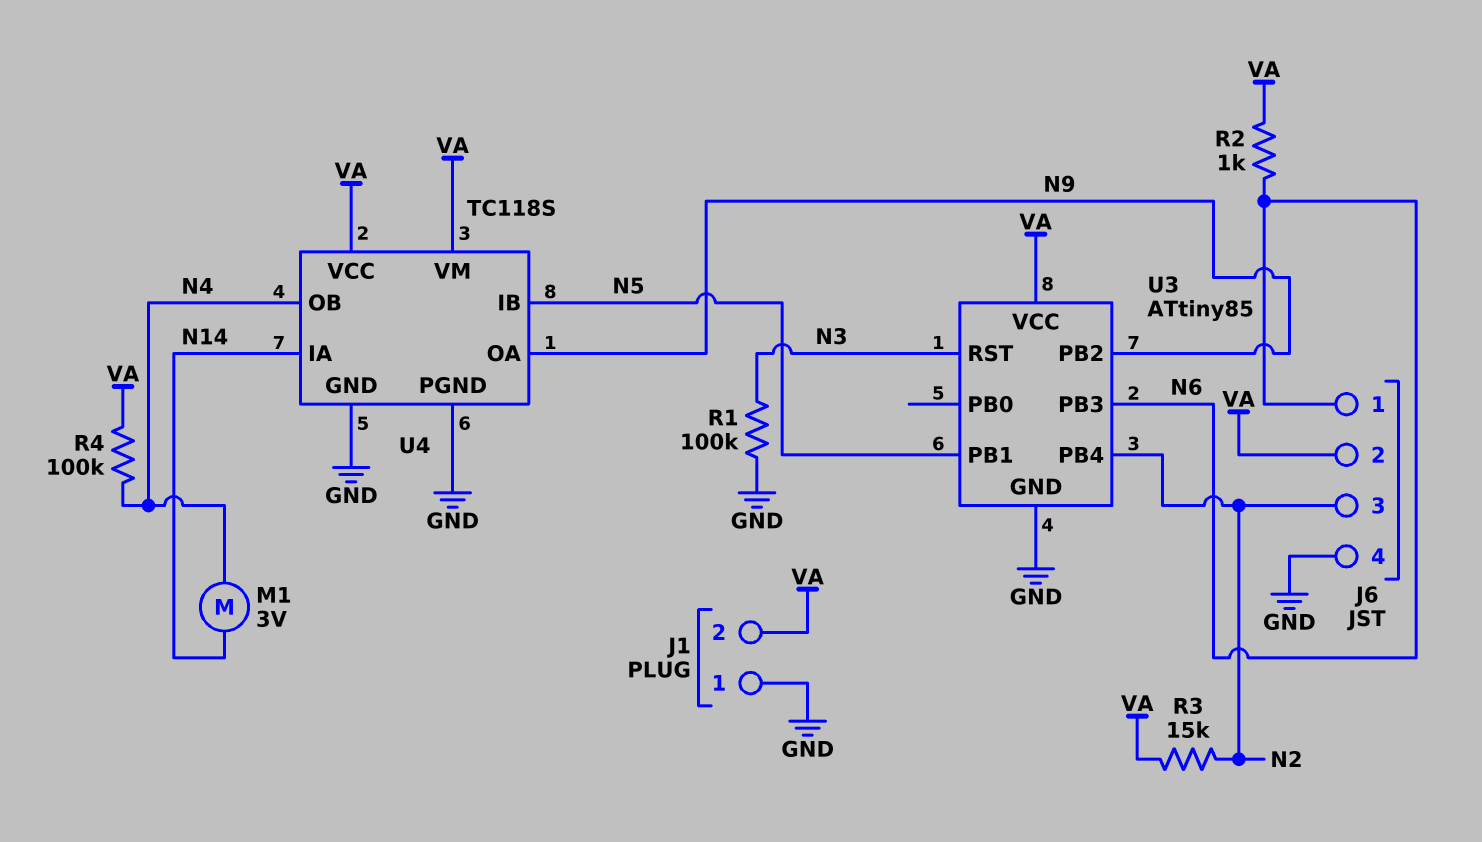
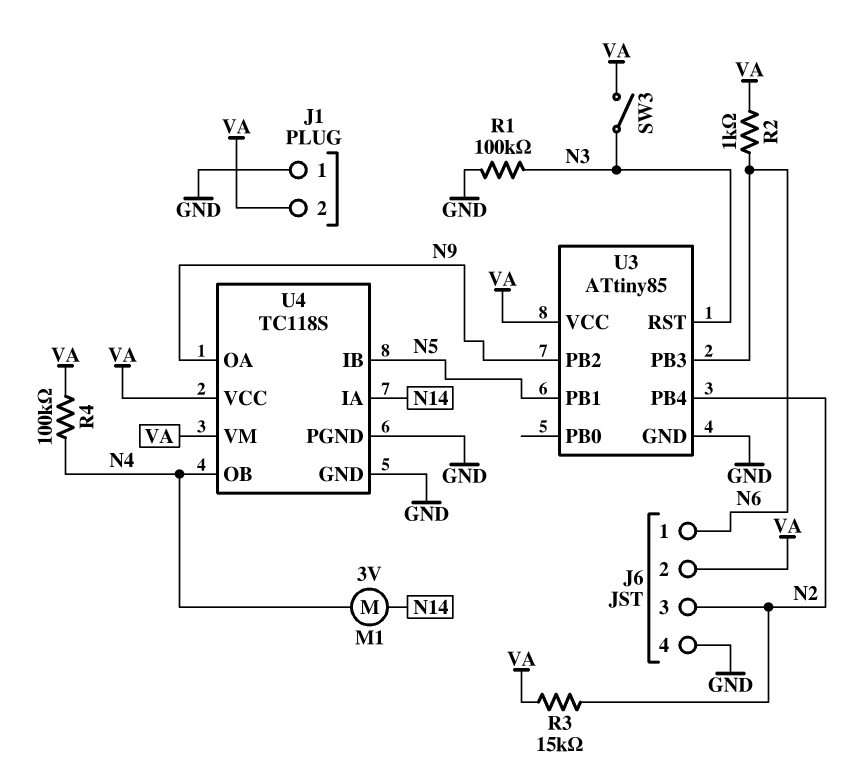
SW3: none -> switch (N3, VA)

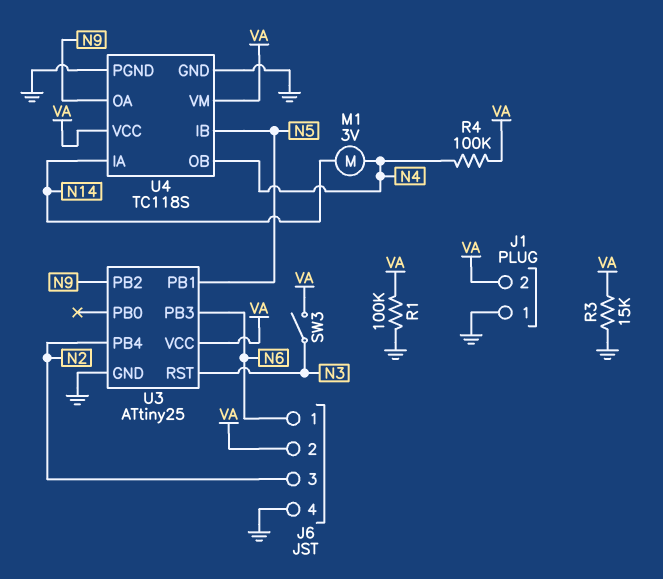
R1: 100k (GND, N3) -> 100k (GND, VA)
R2: 1k (N6, VA) -> none
R3: 15k (N2, VA) -> 15k (GND, VA)
U3: ATtiny85 -> ATtiny25

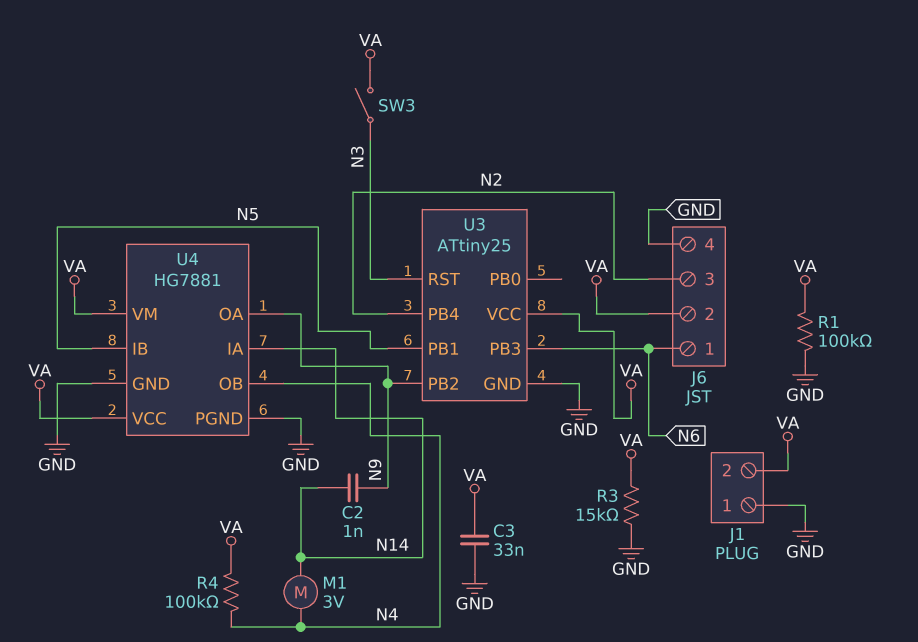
C2: none -> 1nF (N9, N14)
C3: none -> 33nF (GND, VA)
U4: TC118S -> HG7881

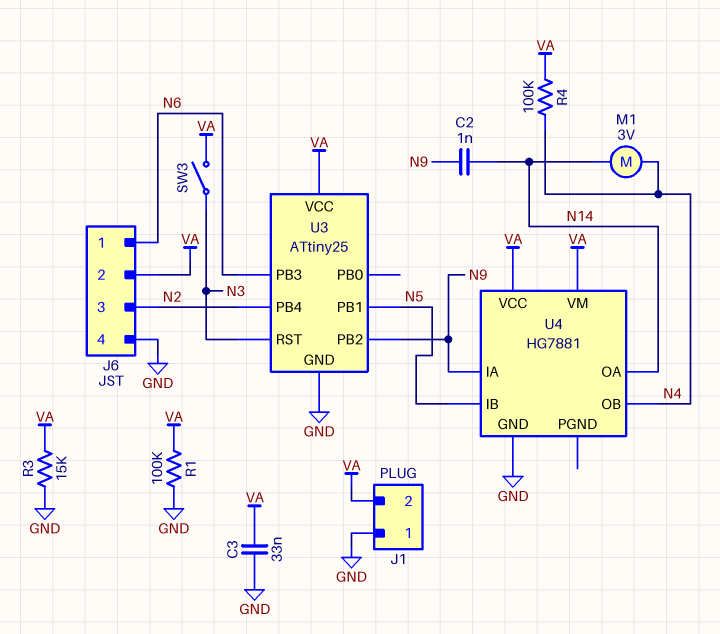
U4 pin IA: N14 -> N9
U4 pin OA: N9 -> N14
U4 pin PGND: GND -> none

